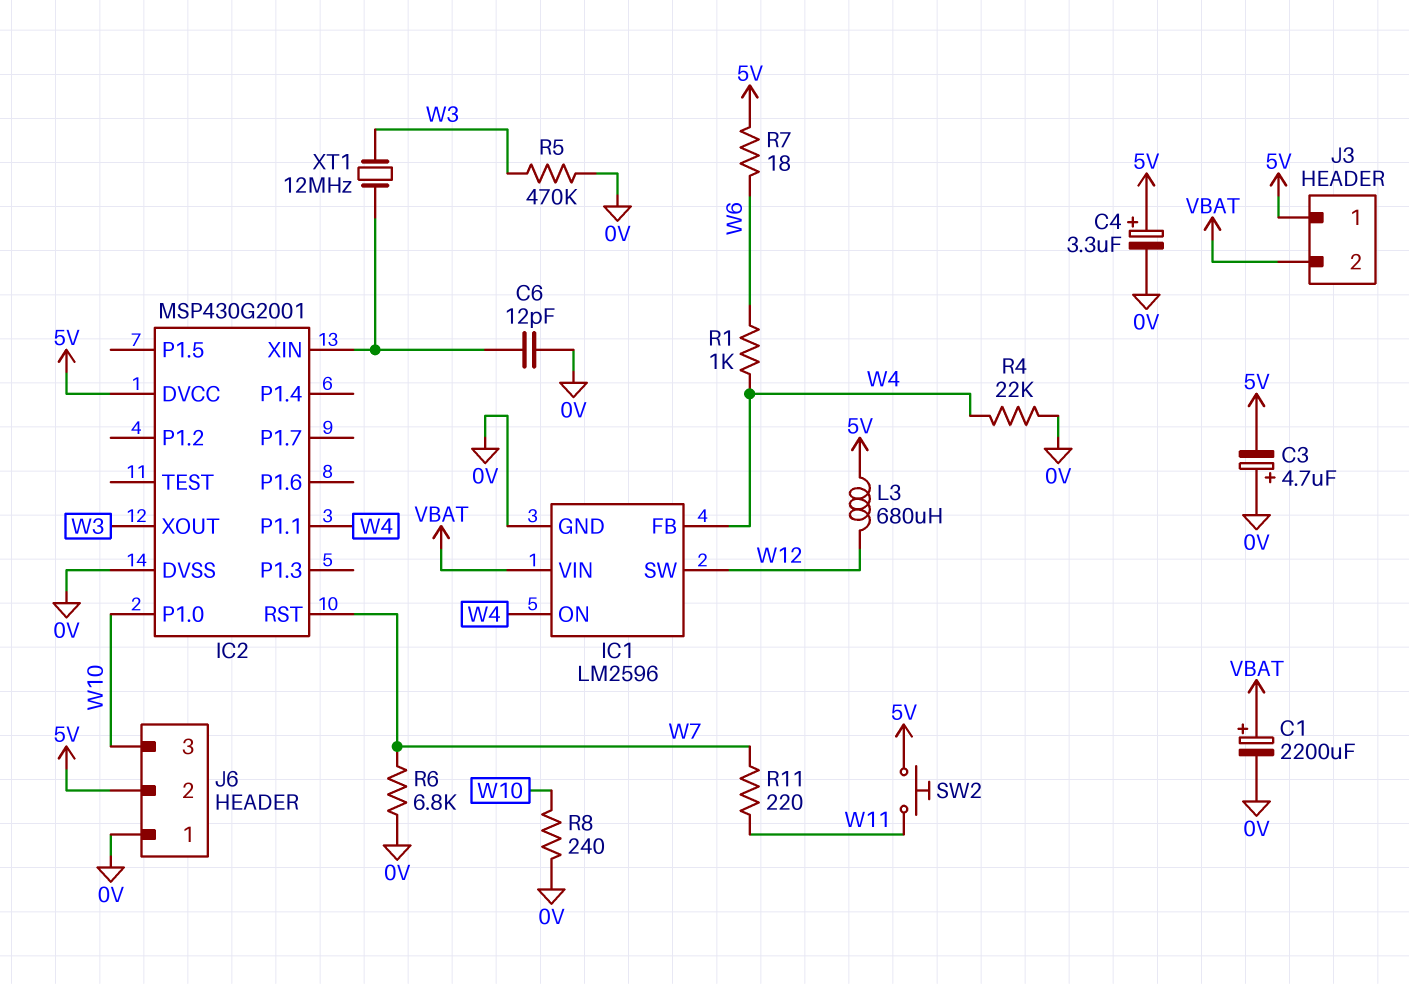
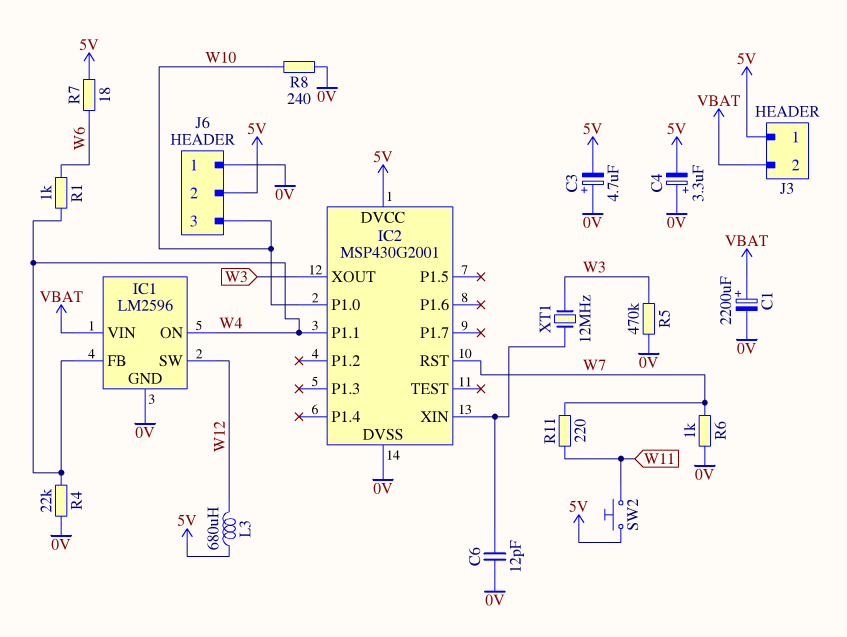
C4: 3.3uF (plus 5V, minus 0V) -> 3.3uF (plus 0V, minus 5V)
R6: 6.8k (0V, W7) -> 1k (0V, W7)

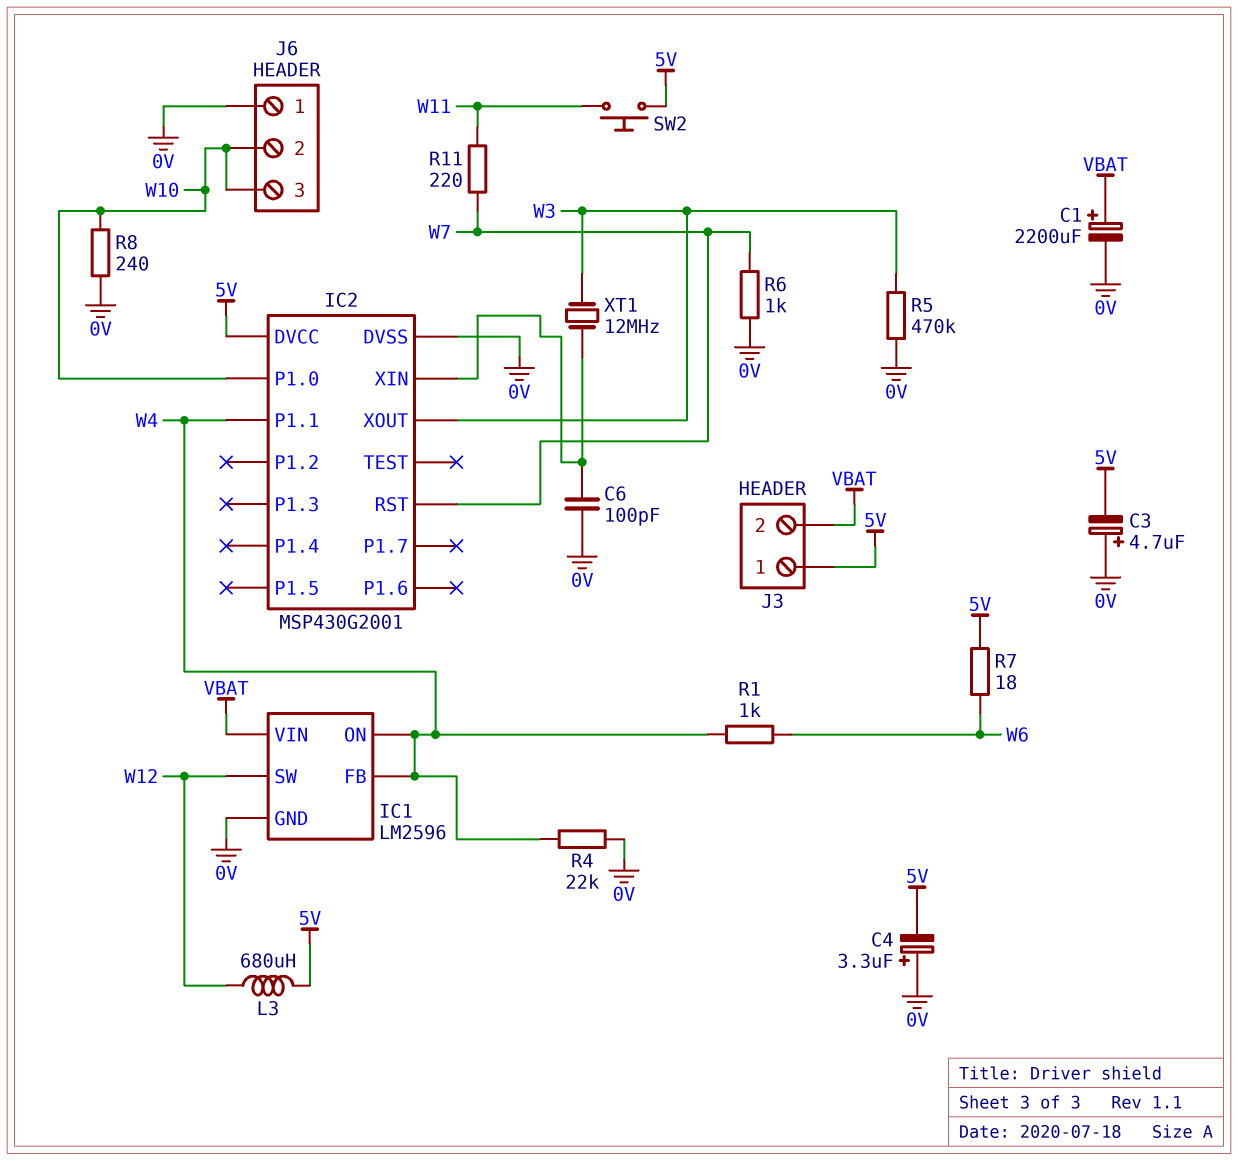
C6: 12pF (0V, IC2/XIN) -> 100pF (0V, IC2/XIN)
J6 pin 2: 5V -> W10

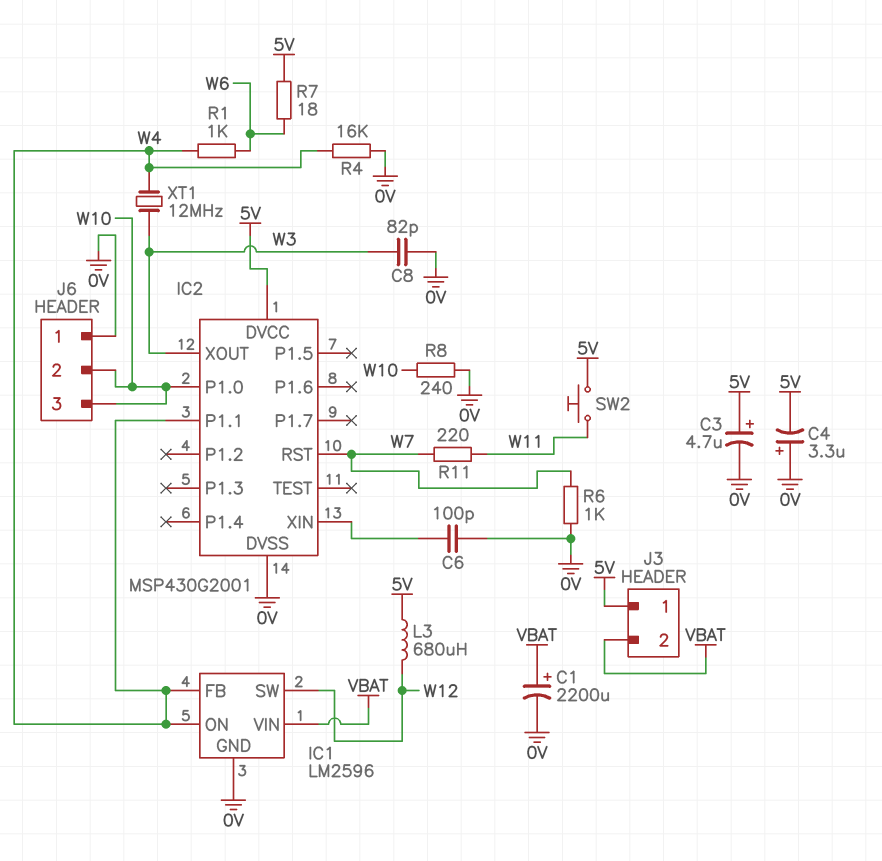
C3: 4.7uF (plus 0V, minus 5V) -> 4.7uF (plus 5V, minus 0V)
C8: none -> 82pF (0V, W3)
R4: 22k (0V, W4) -> 16k (0V, W4)
R5: 470k (0V, W3) -> none
XT1: 12MHz (IC2/XIN, W3) -> 12MHz (W3, W4)

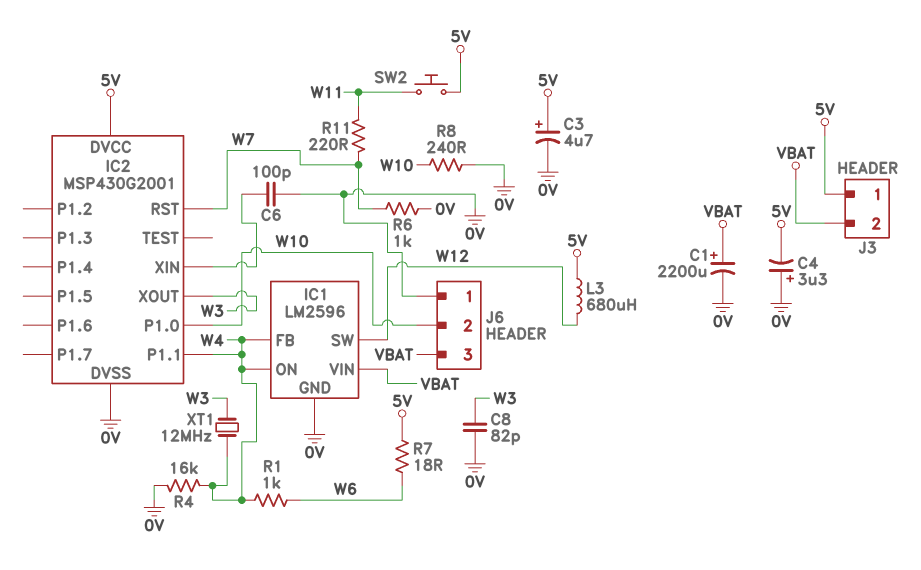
J6 pin 3: W10 -> VBAT

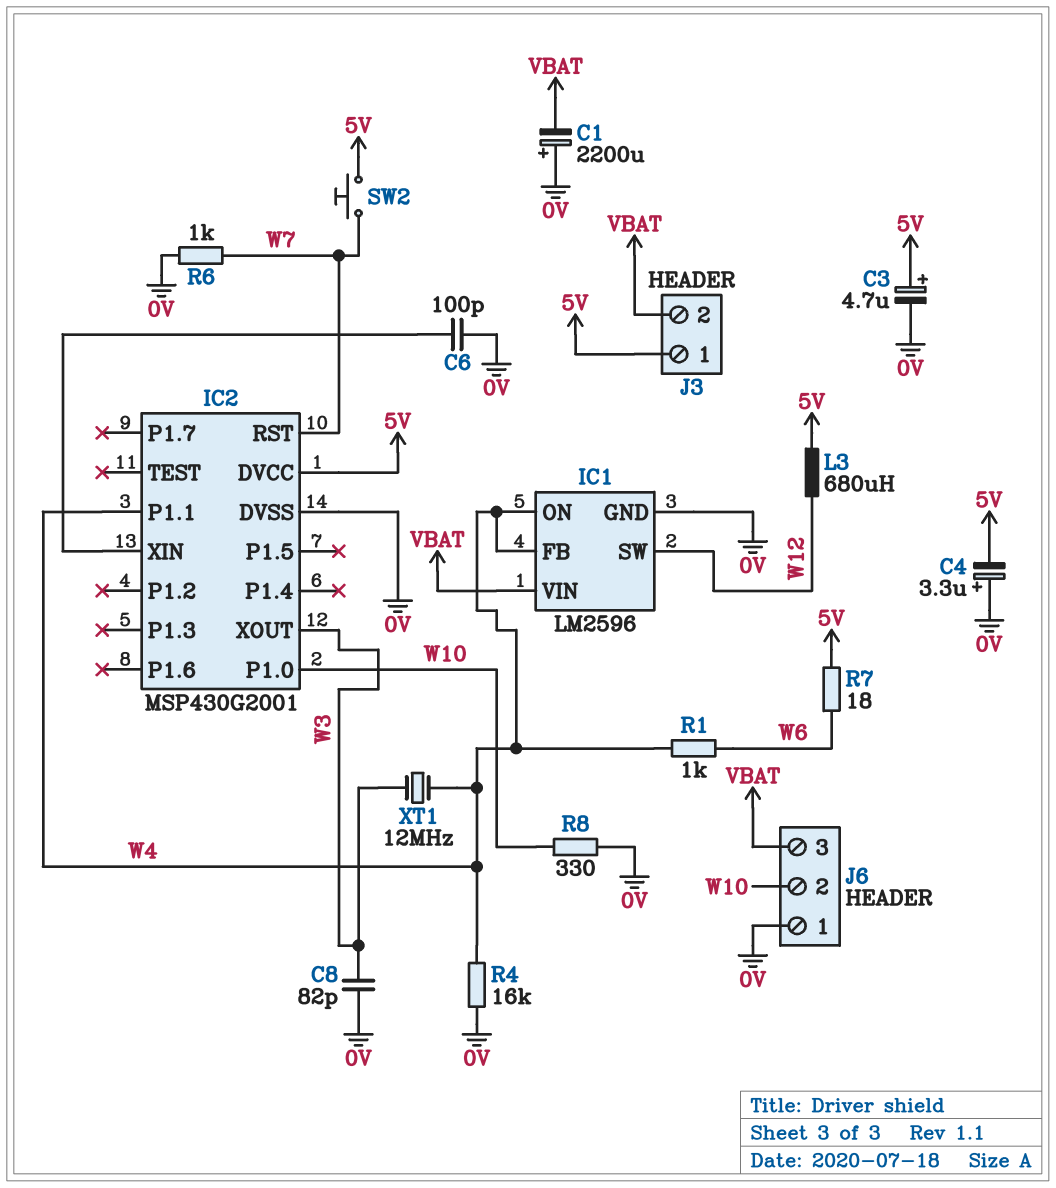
C1: 2200uF (plus VBAT, minus 0V) -> 2200uF (plus 0V, minus VBAT)
R8: 240 (0V, W10) -> 330 (0V, W10)
R11: 220 (W7, W11) -> none
SW2: button (5V, W11) -> button (5V, W7)

